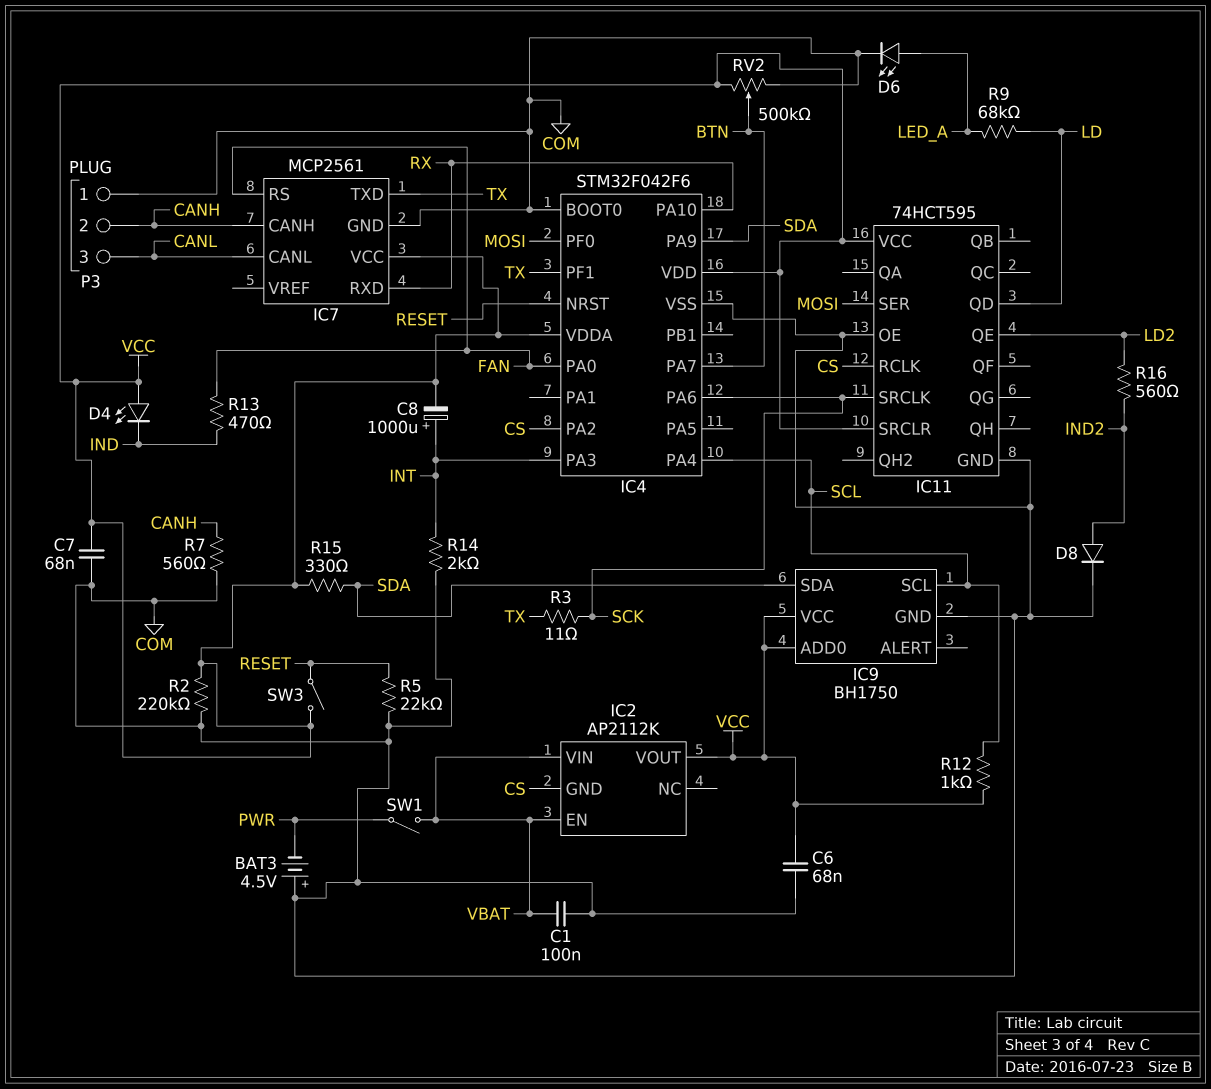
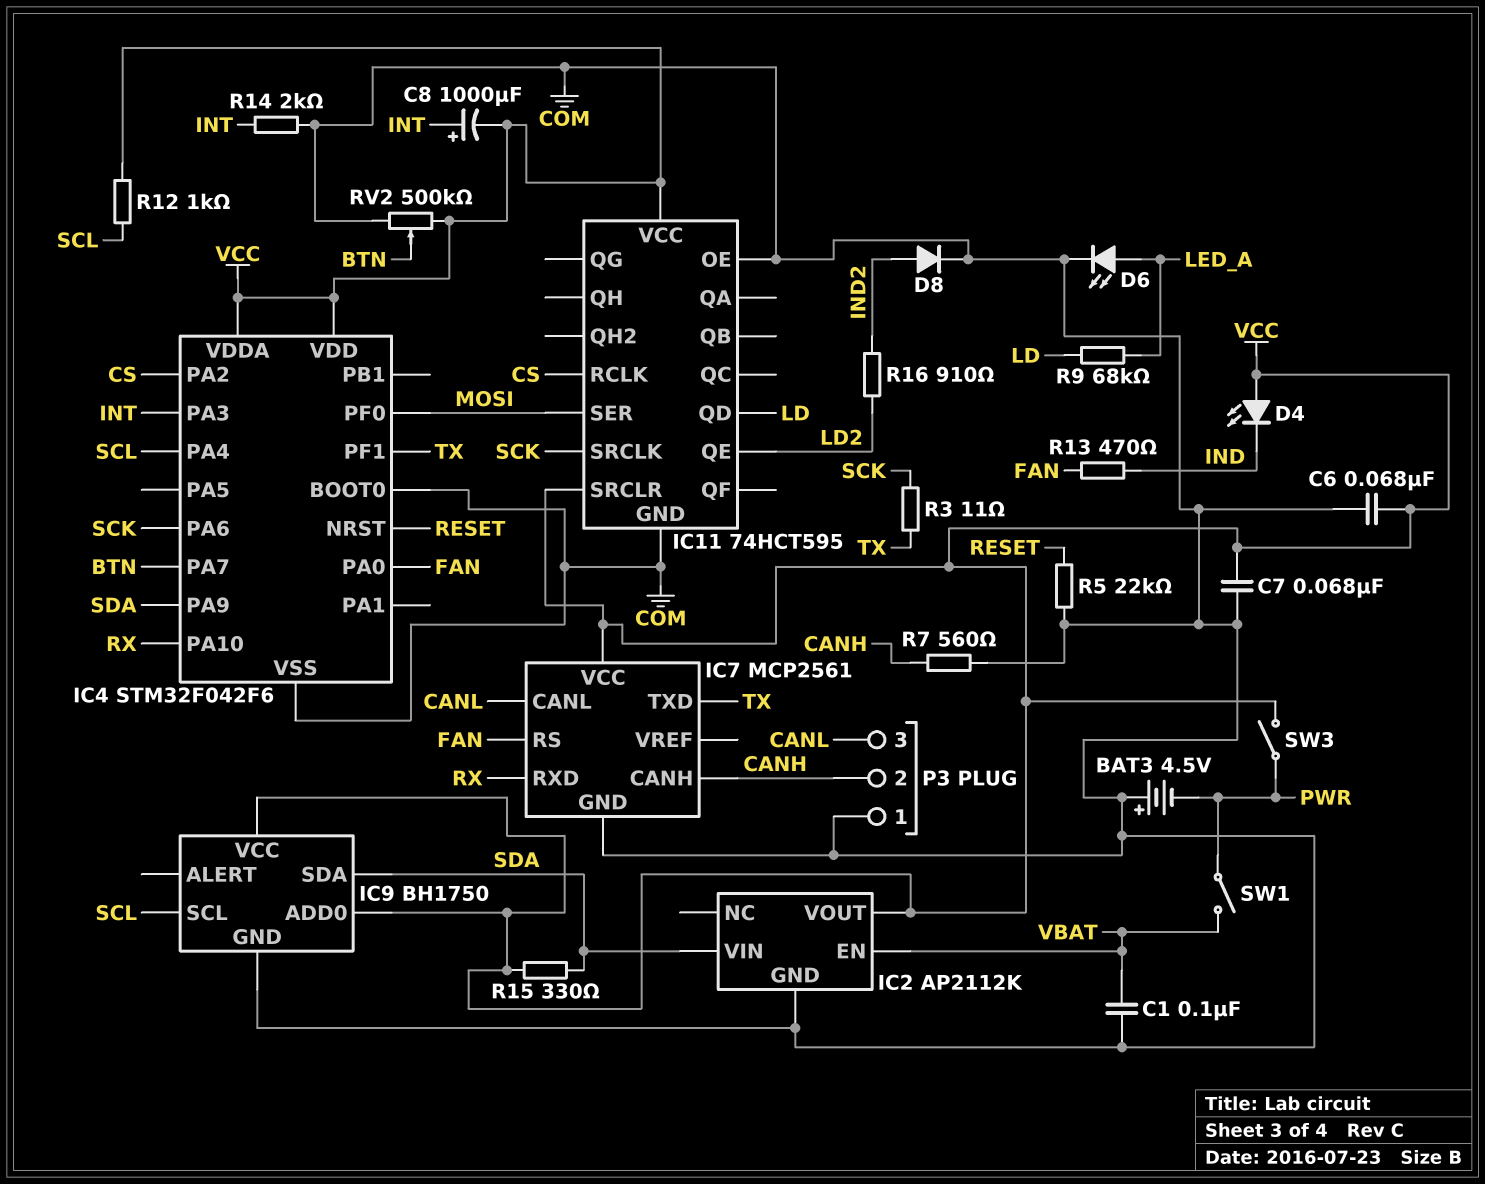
IC2 pin GND: CS -> COM
IC2 pin VIN: VBAT -> SDA
R2: 220k (COM, VCC) -> none
R16: 560 (IND2, LD2) -> 910 (IND2, LD2)
SW3: switch (RESET, VCC) -> switch (PWR, VCC)

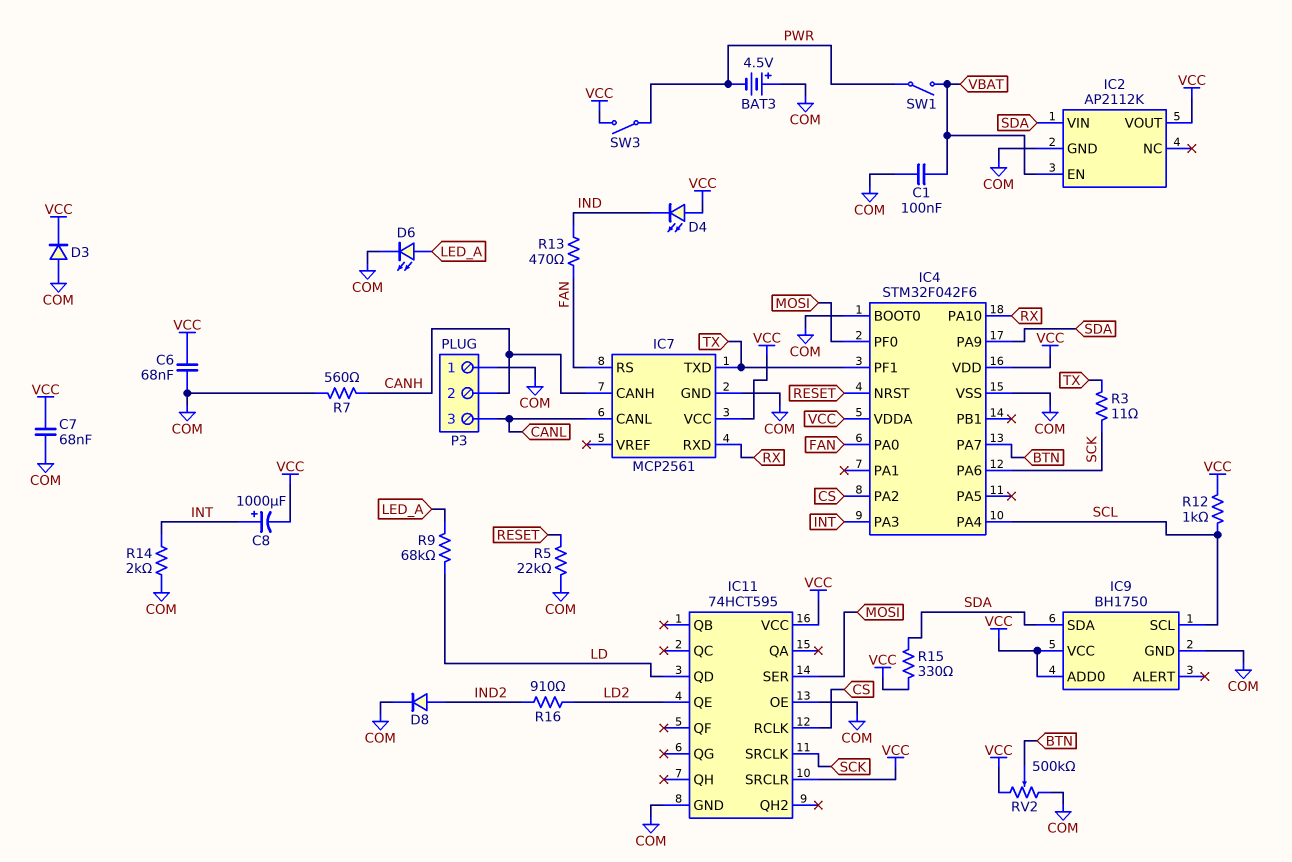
D3: none -> diode (A COM, K VCC)

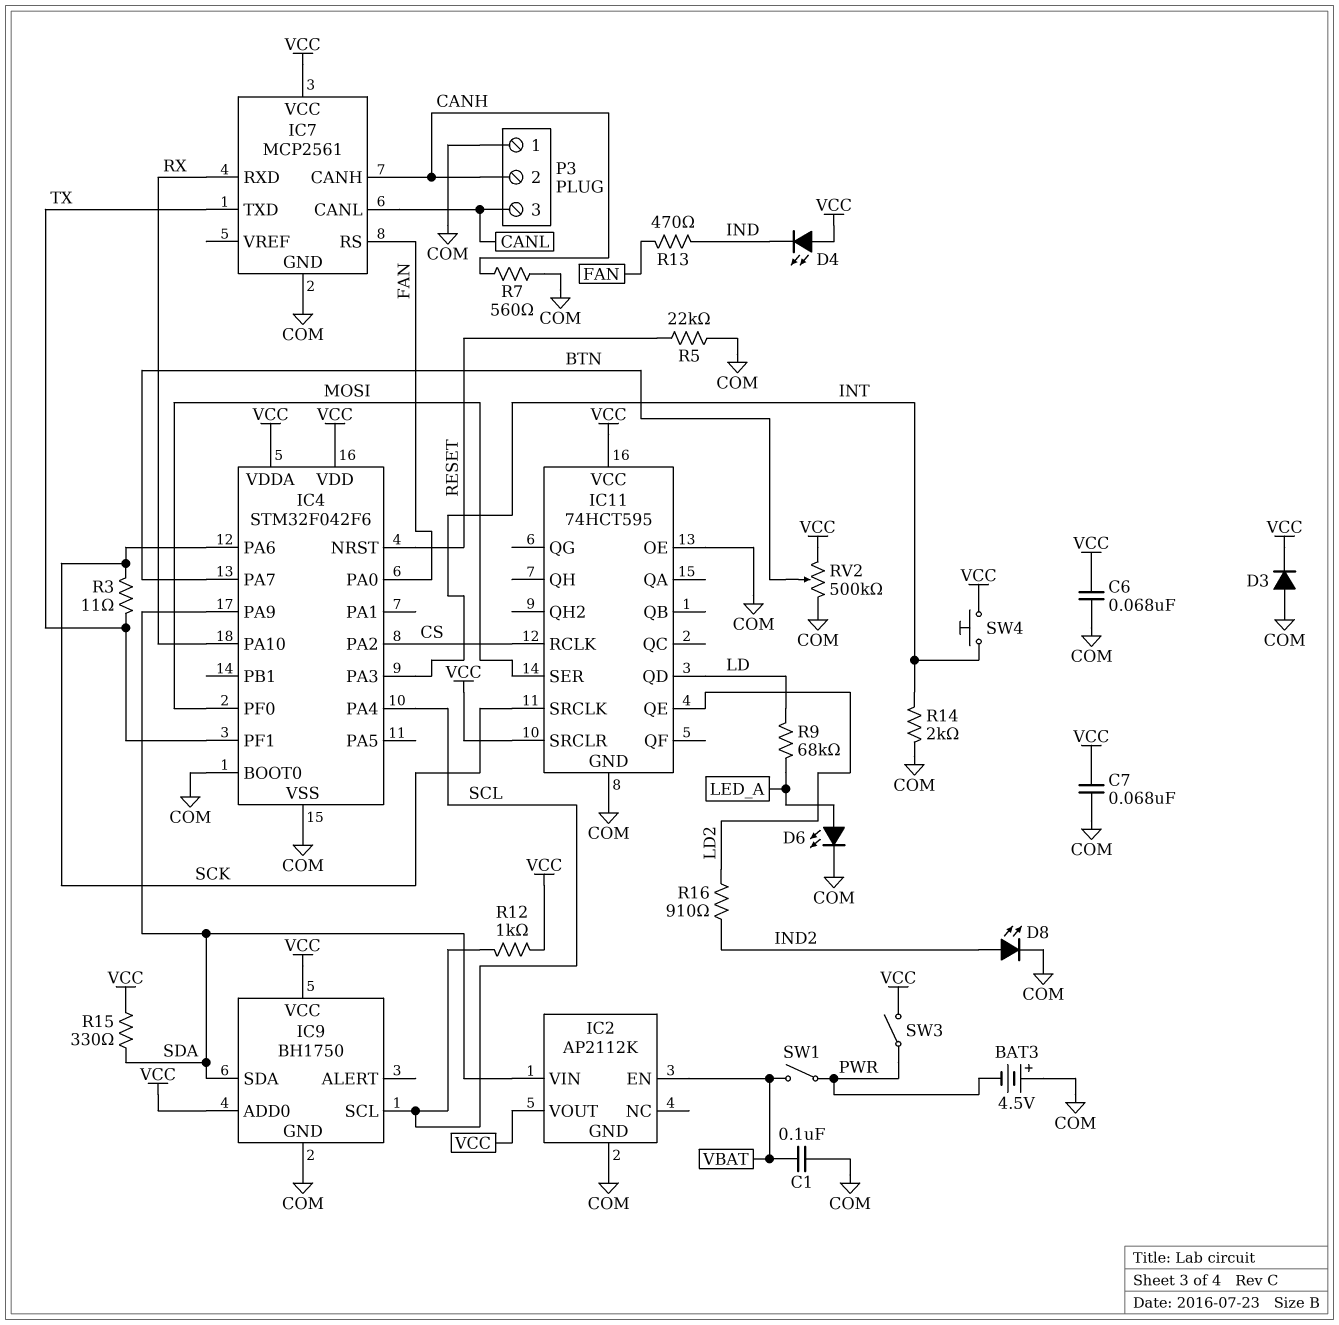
C8: 1000uF (plus INT, minus VCC) -> none
D8: diode (A IND2, K COM) -> LED (A IND2, K COM)
SW4: none -> button (INT, VCC)

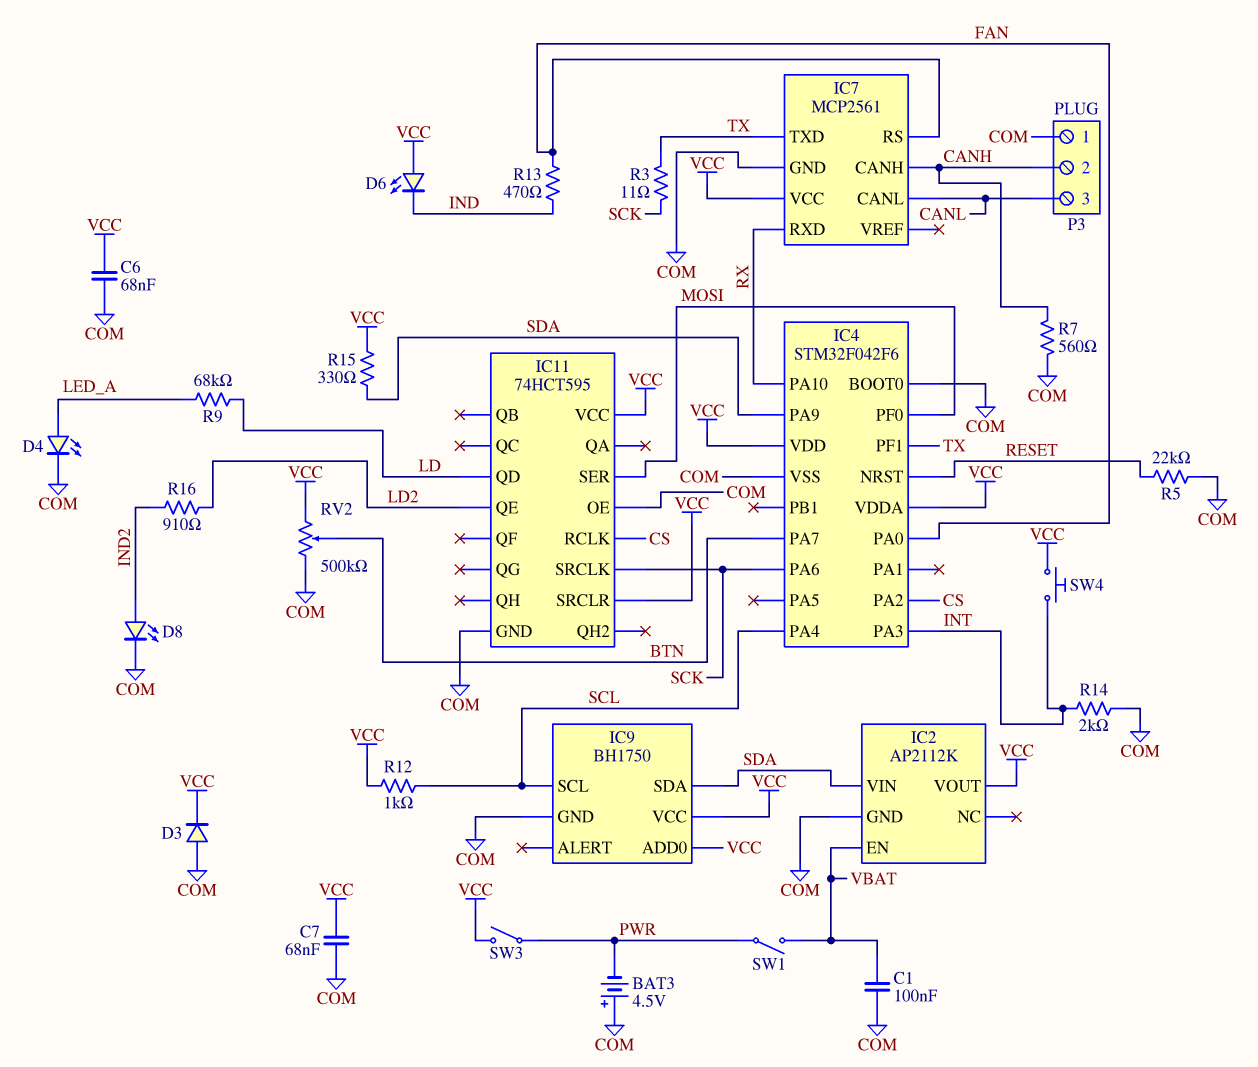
D4: LED (A VCC, K IND) -> LED (A LED_A, K COM)
D6: LED (A LED_A, K COM) -> LED (A VCC, K IND)

